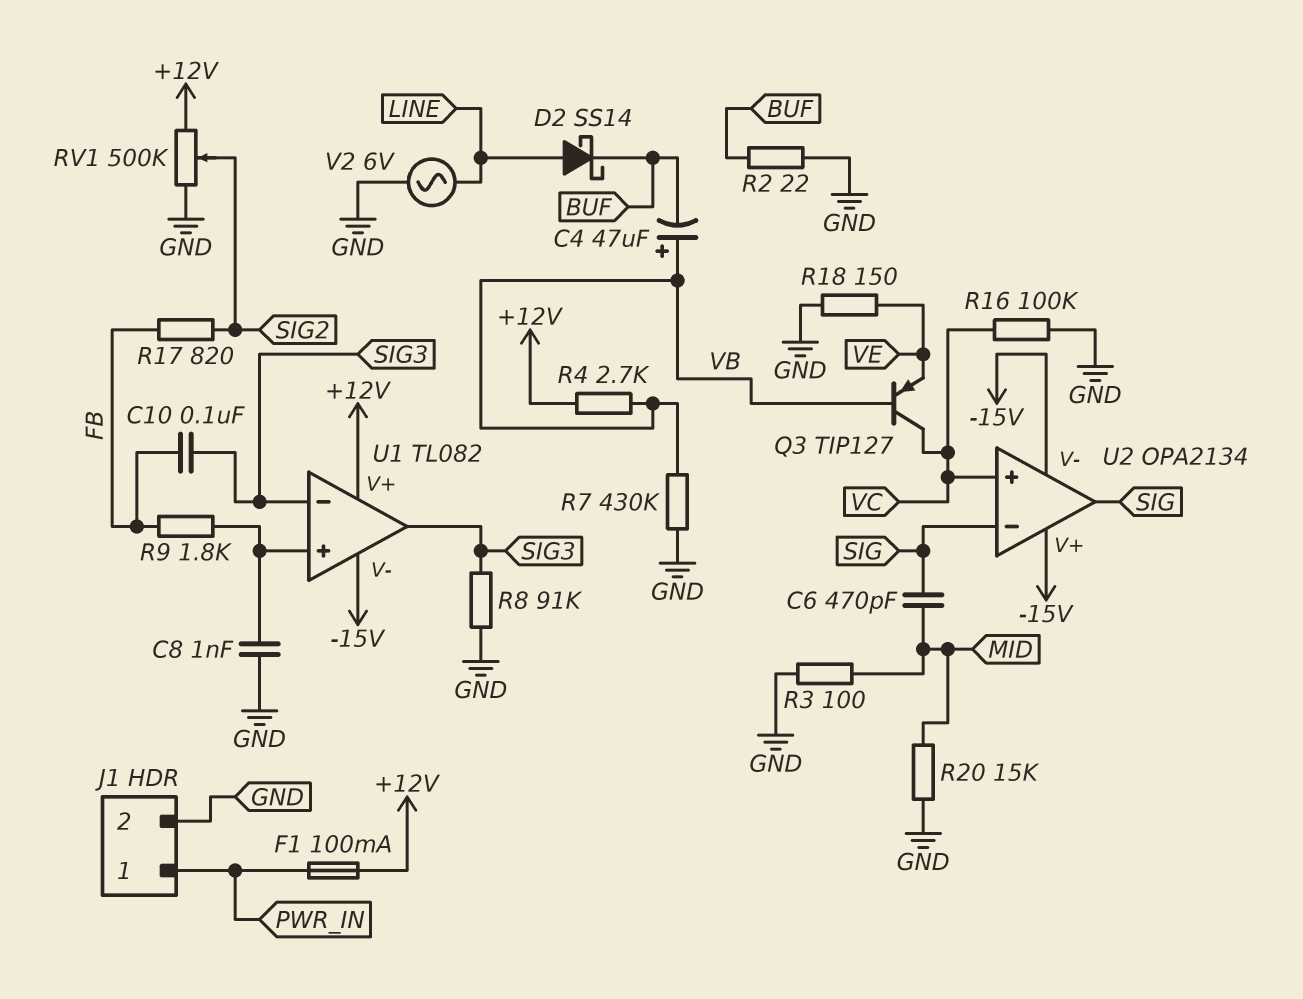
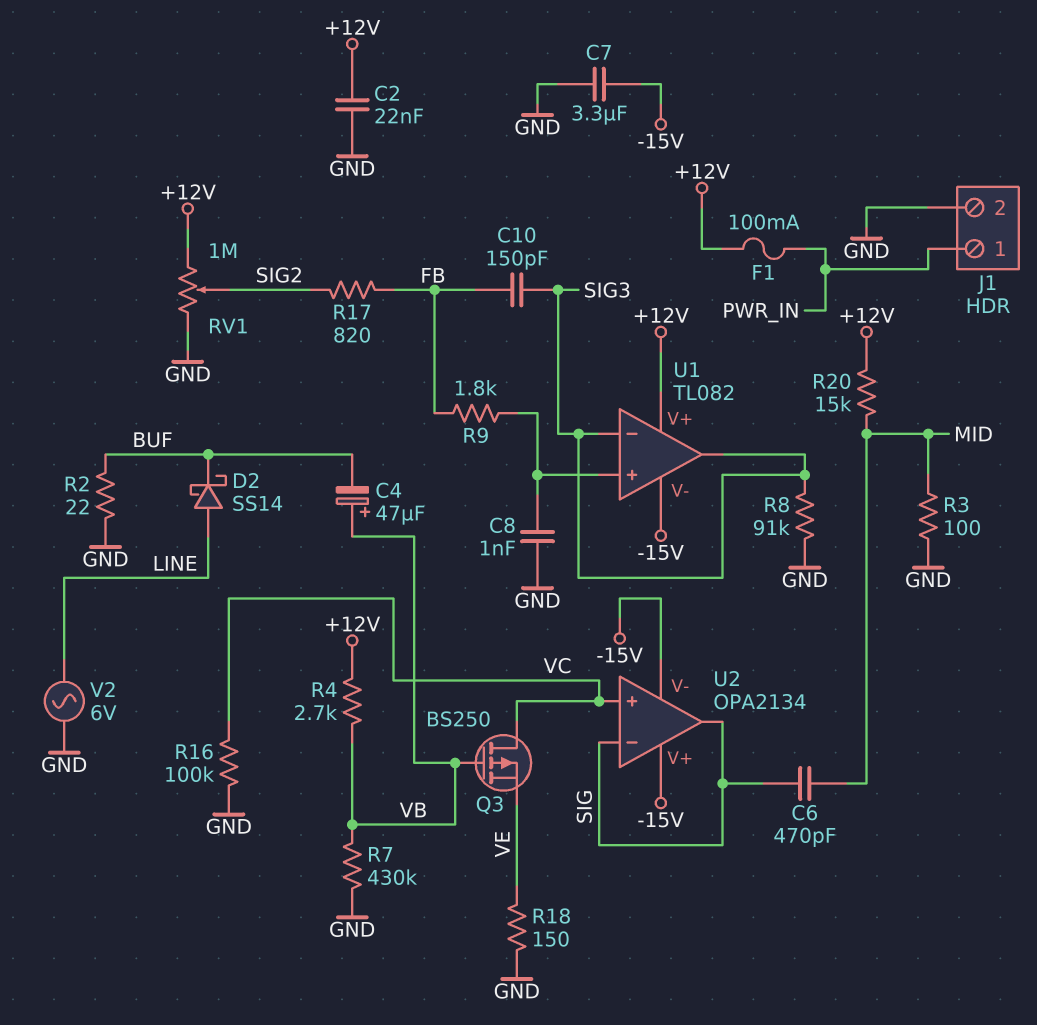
C2: none -> 22nF (+12V, GND)
C7: none -> 3.3uF (-15V, GND)
C10: 100nF (FB, SIG3) -> 150pF (FB, SIG3)
Q3: PNP TIP127 (B VB, C VC, E VE) -> PMOS BS250 (G VB, D VC, S VE)
R20: 15k (GND, MID) -> 15k (+12V, MID)
RV1: 500k (+12V, GND, wiper SIG2) -> 1M (+12V, GND, wiper SIG2)

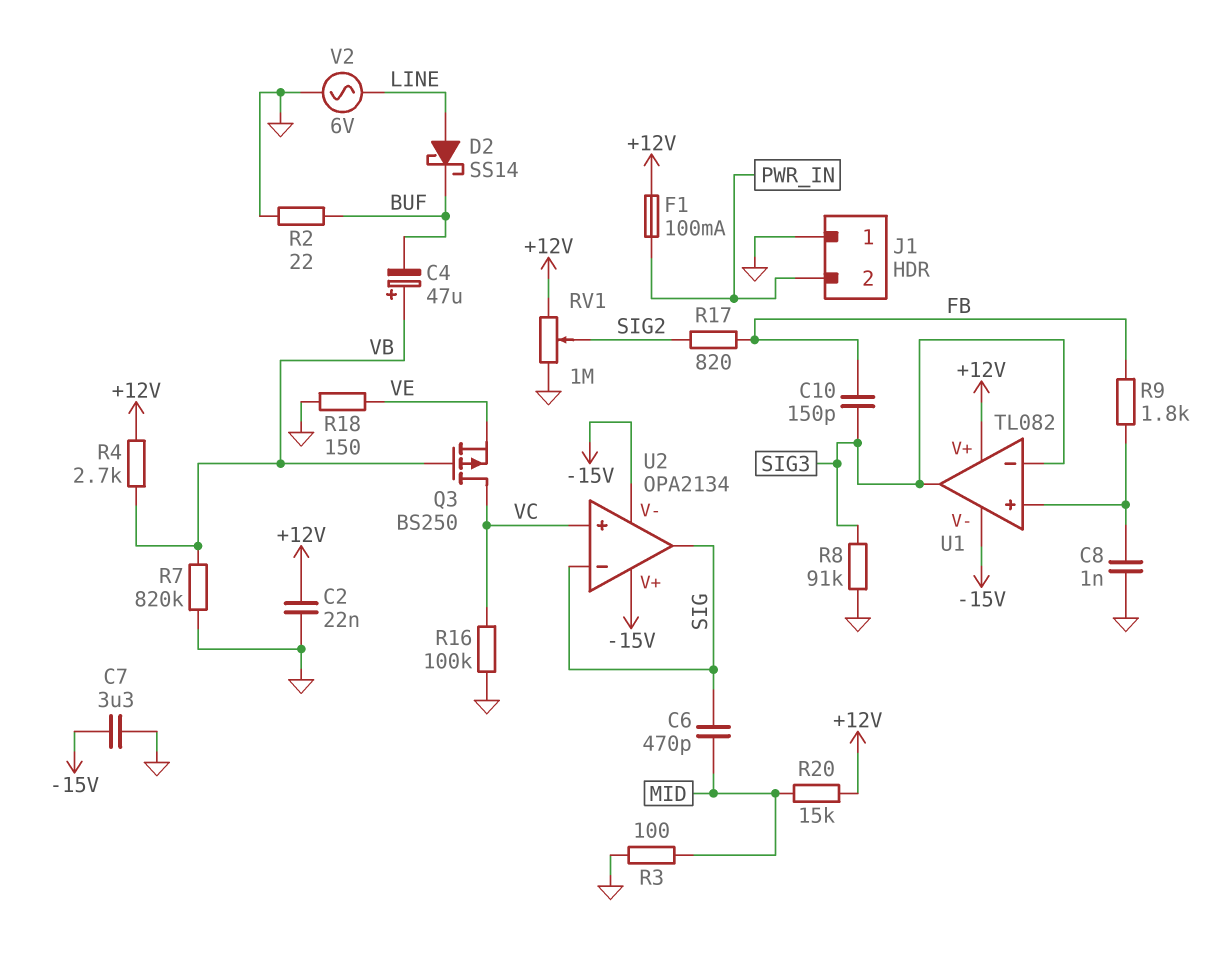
J1 pin 1: PWR_IN -> GND
J1 pin 2: GND -> PWR_IN
R7: 430k (GND, VB) -> 820k (GND, VB)

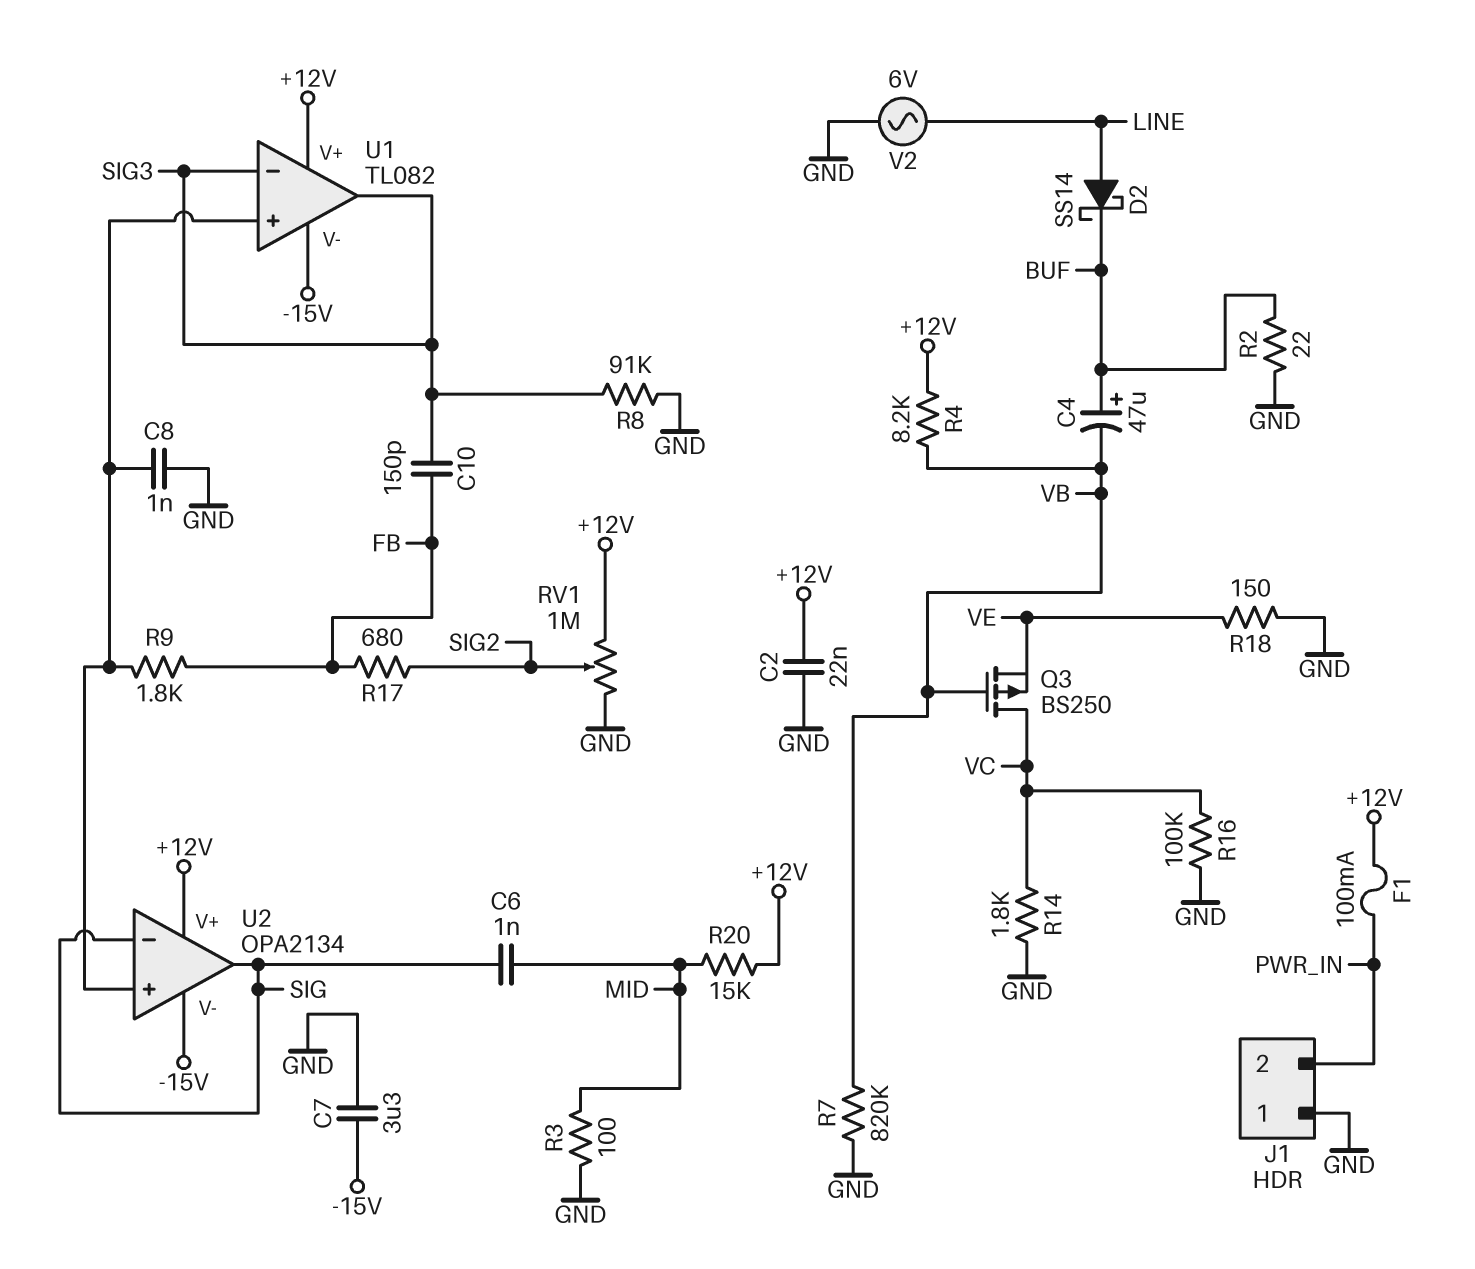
C4: 47uF (plus VB, minus BUF) -> 47uF (plus BUF, minus VB)
C6: 470pF (MID, SIG) -> 1nF (MID, SIG)
R4: 2.7k (+12V, VB) -> 8.2k (+12V, VB)
R14: none -> 1.8k (GND, VC)
R17: 820 (FB, SIG2) -> 680 (FB, SIG2)
U2 pin V+: -15V -> +12V
U2 pin in+: VC -> U1/in+

